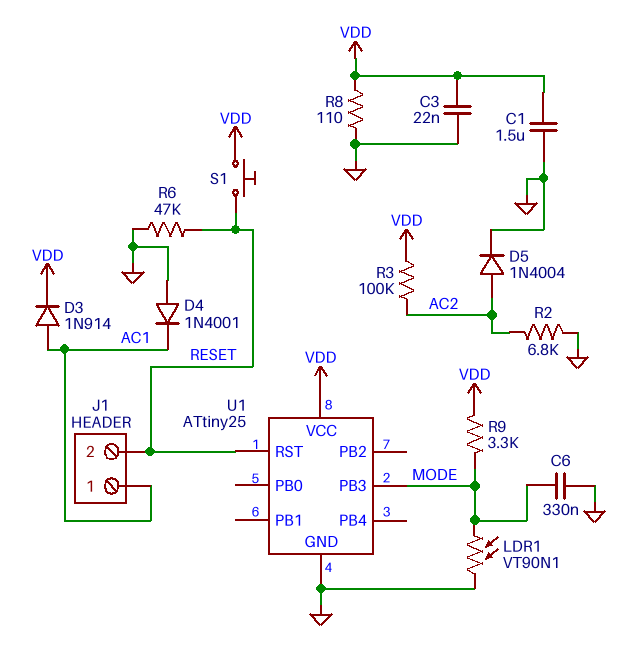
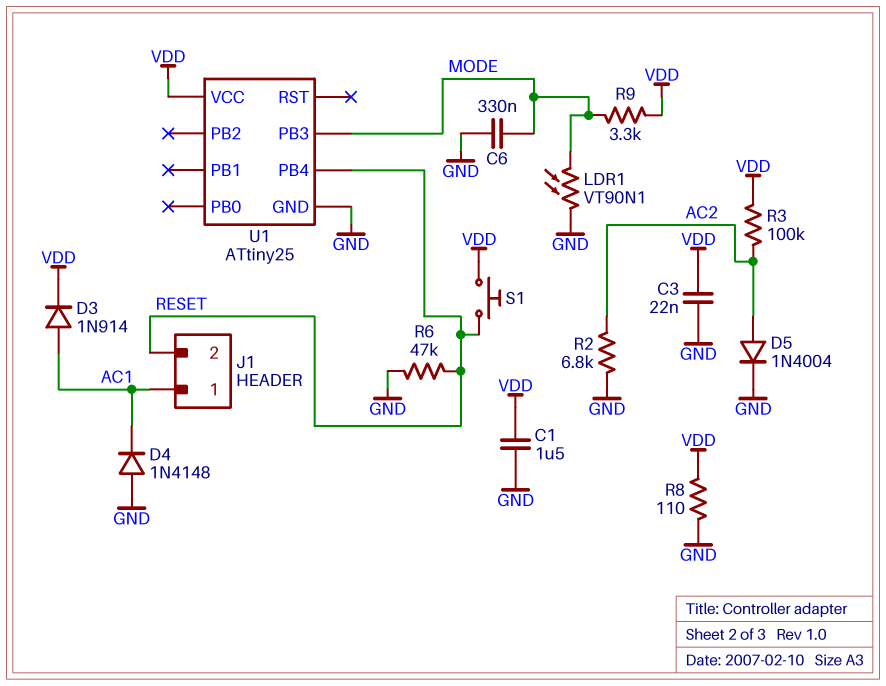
D4: diode 1N4001 (A GND, K AC1) -> diode 1N4148 (A GND, K AC1)
U1 pin PB4: none -> RESET
U1 pin RST: RESET -> none

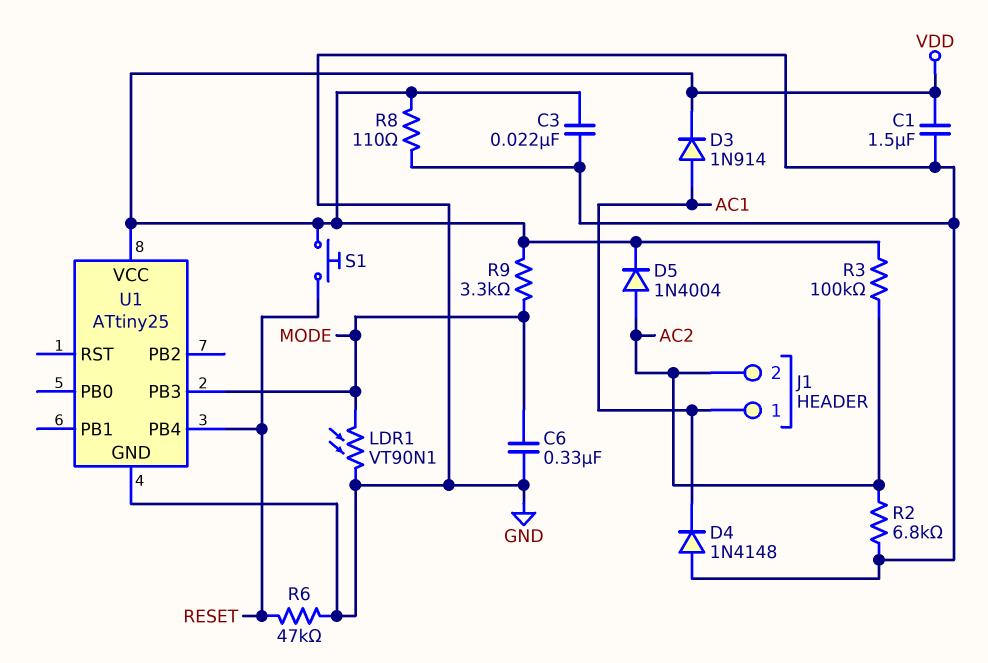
D5: diode 1N4004 (A AC2, K GND) -> diode 1N4004 (A AC2, K VDD)
J1 pin 2: RESET -> AC2

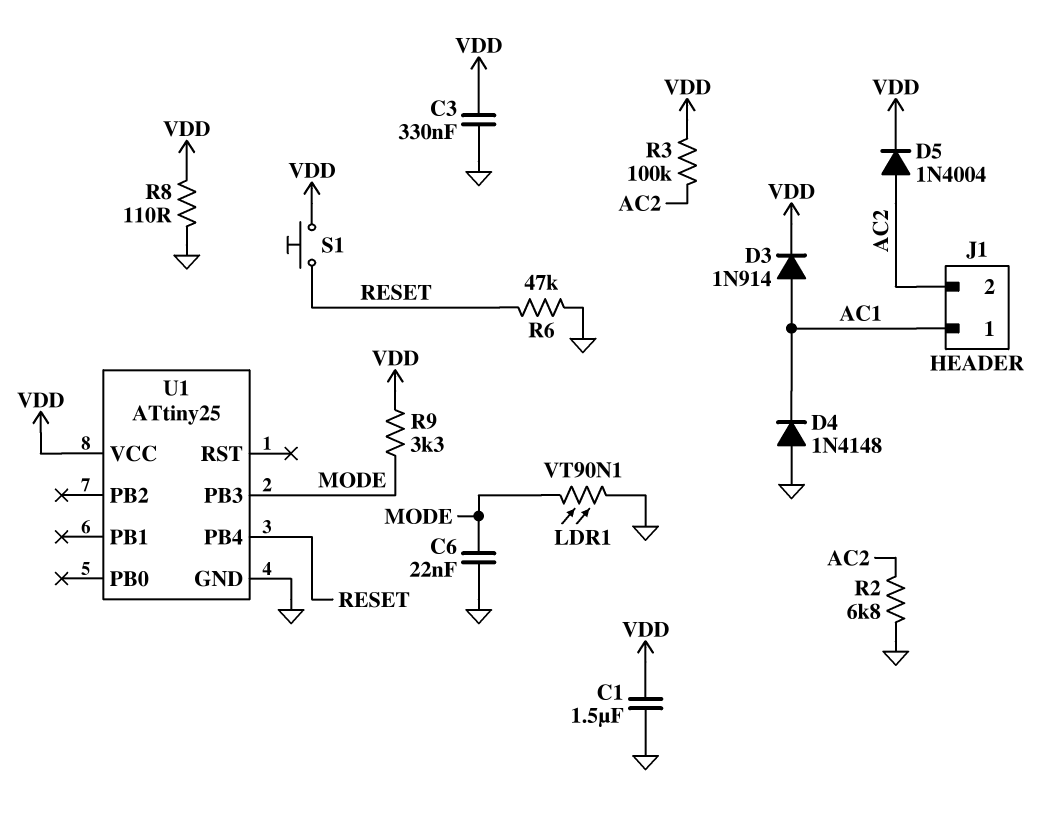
C3: 22nF (GND, VDD) -> 330nF (GND, VDD)
C6: 330nF (GND, MODE) -> 22nF (GND, MODE)

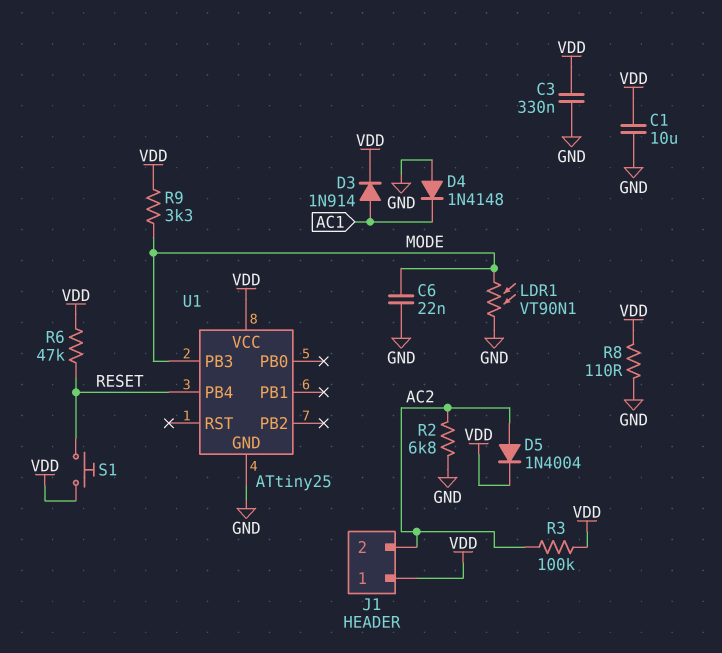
C1: 1.5uF (GND, VDD) -> 10uF (GND, VDD)
J1 pin 1: AC1 -> VDD
R6: 47k (GND, RESET) -> 47k (RESET, VDD)

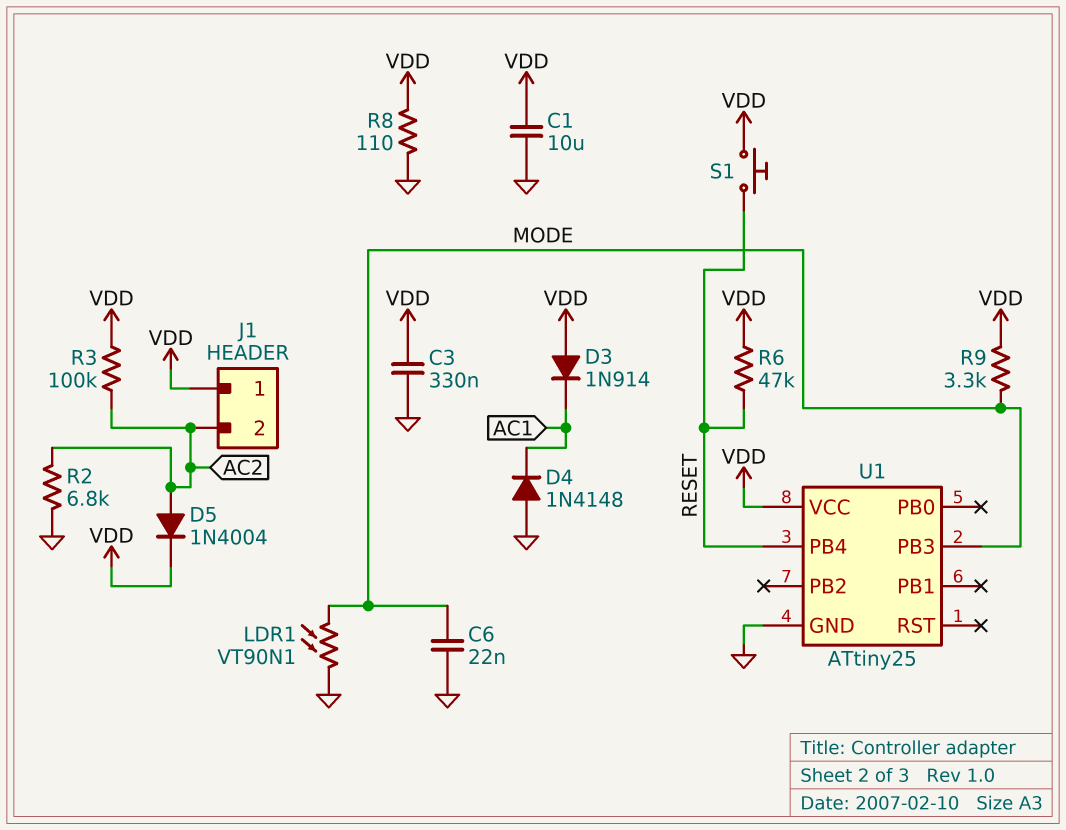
D3: diode 1N914 (A AC1, K VDD) -> diode 1N914 (A VDD, K AC1)

